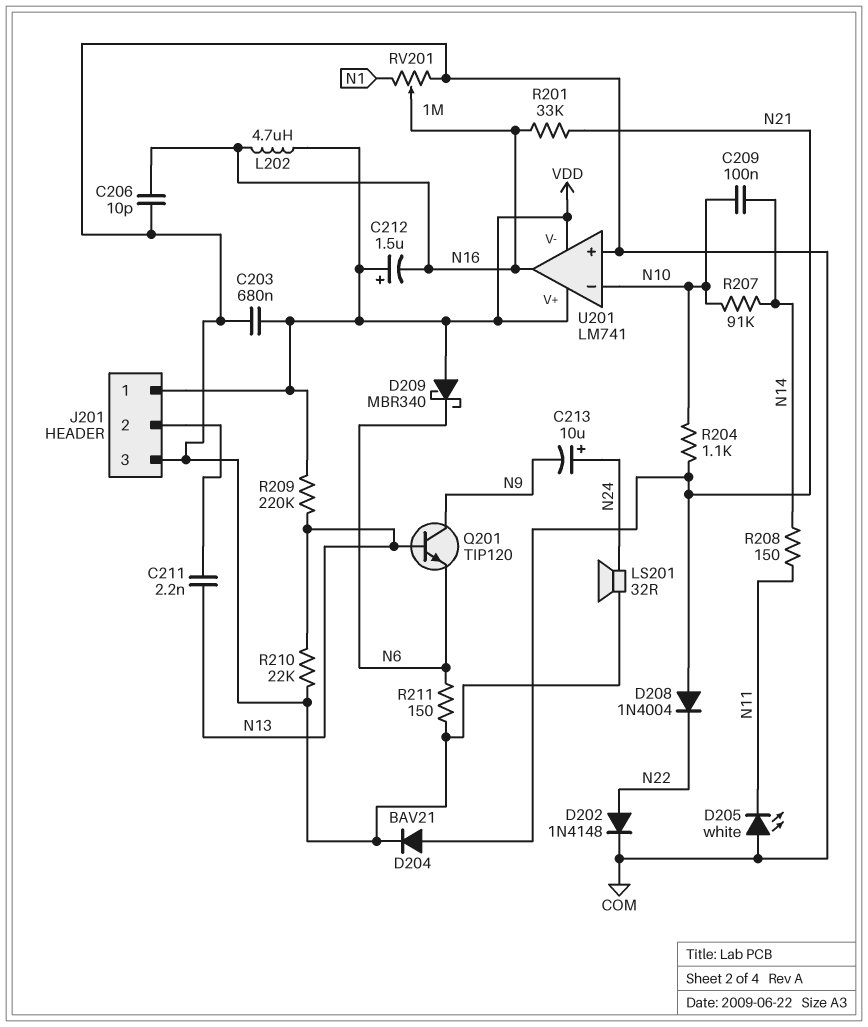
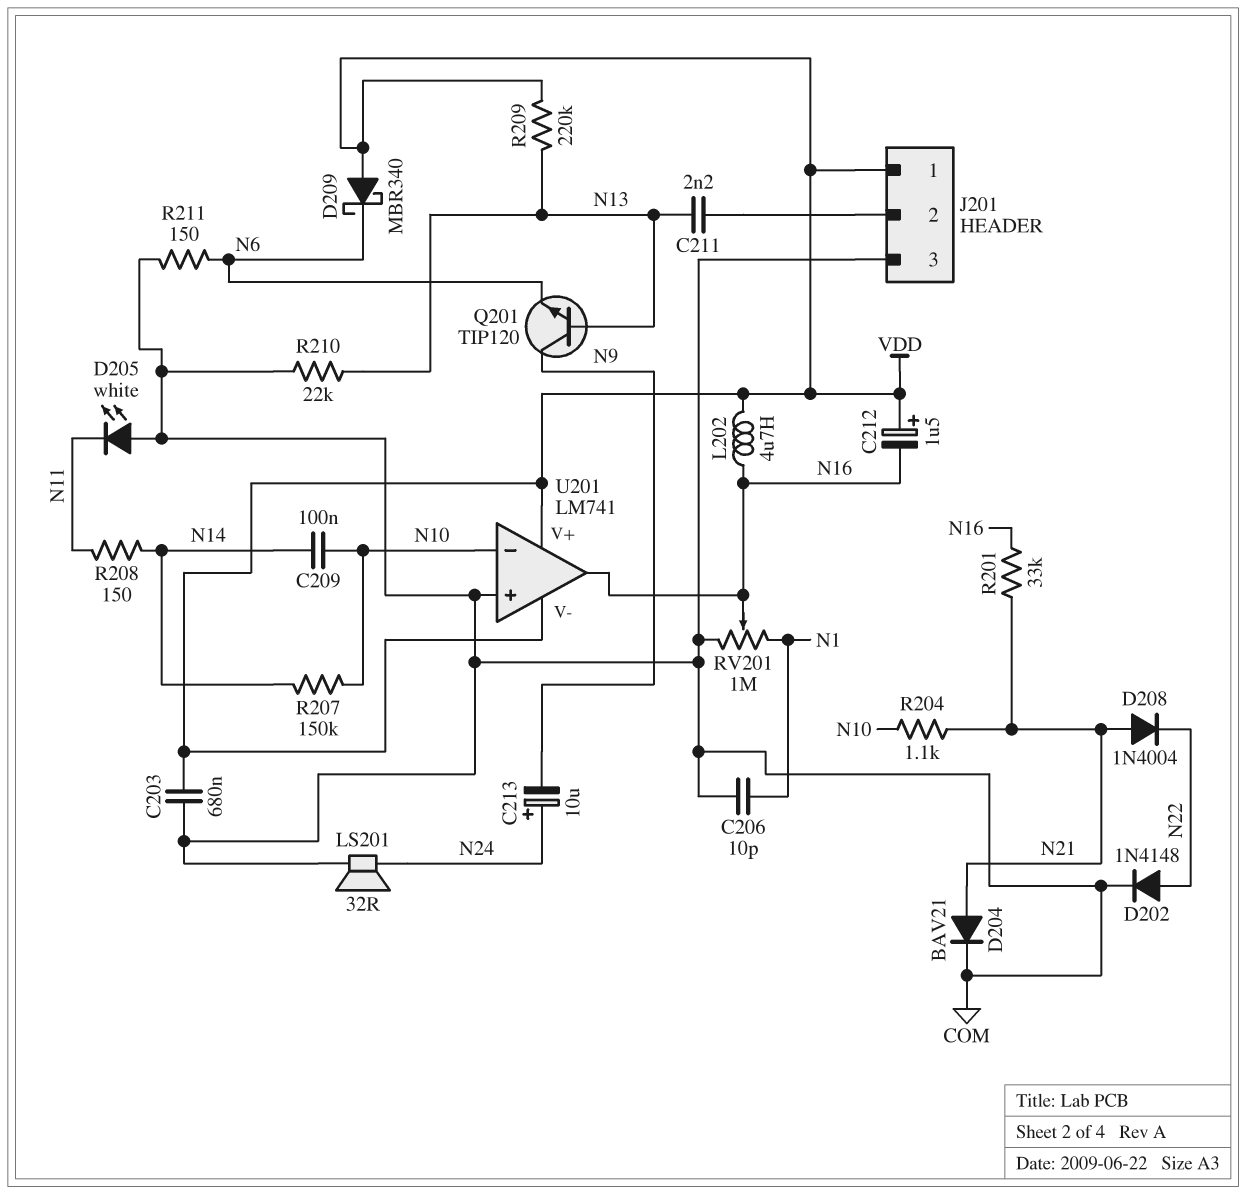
C206: 10pF (COM, N16) -> 10pF (COM, N1)
R207: 91k (N10, N14) -> 150k (N10, N14)

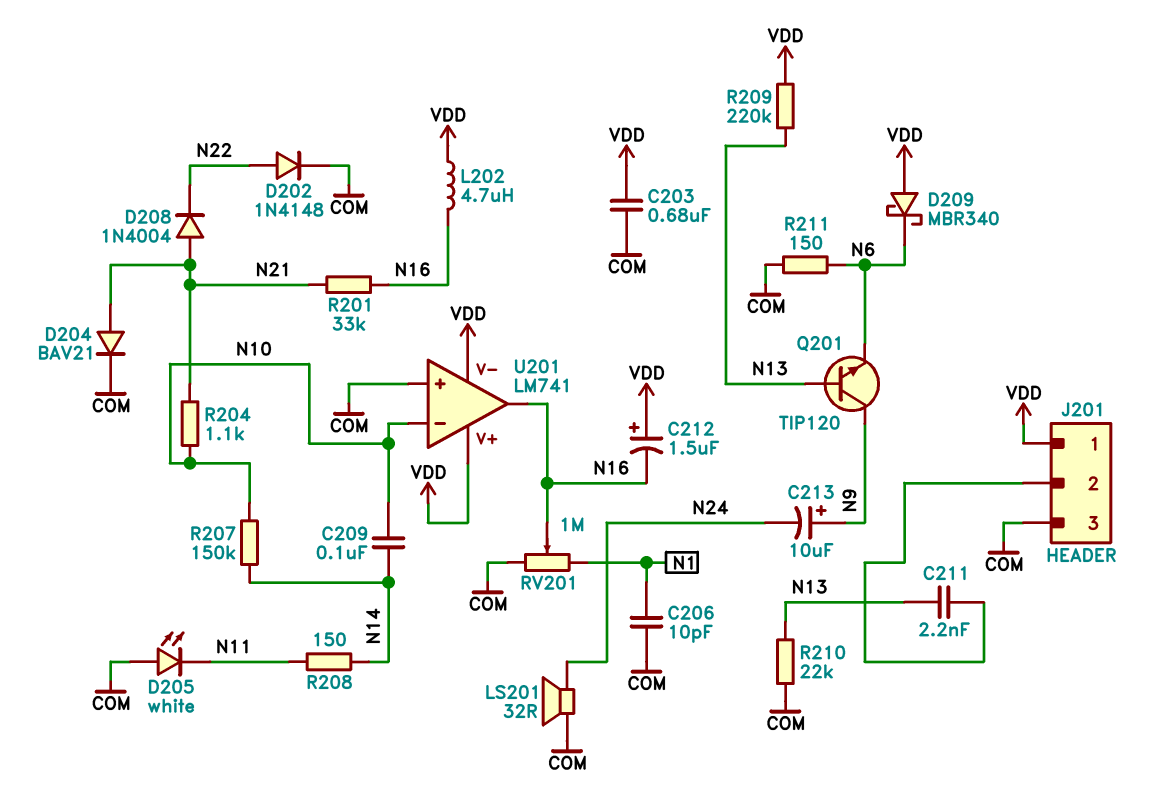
C213: 10uF (plus N24, minus N9) -> 10uF (plus N9, minus N24)

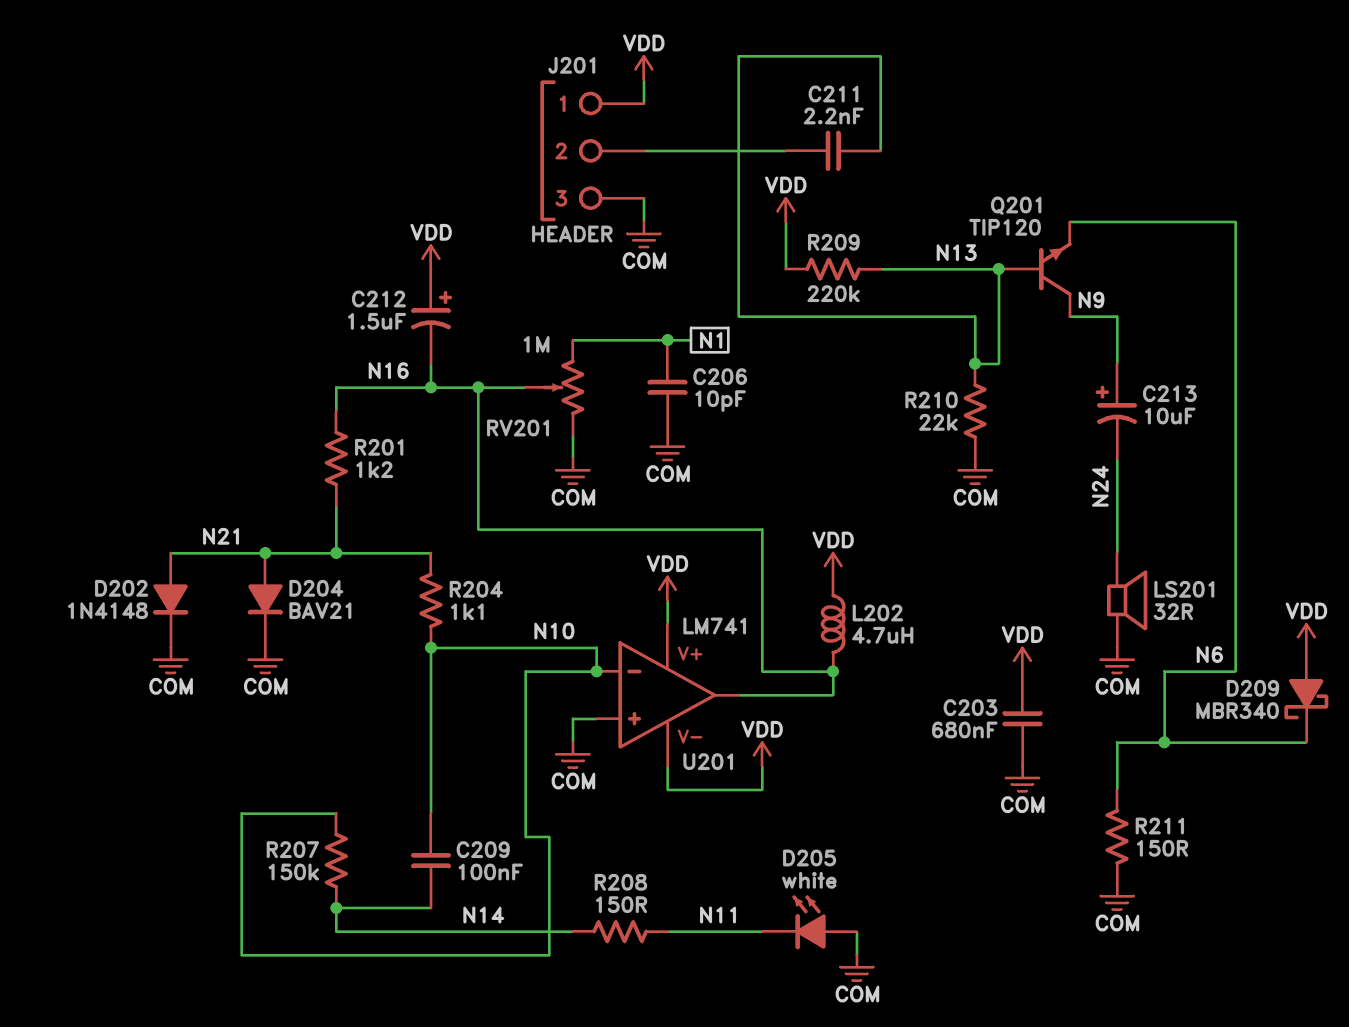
D202: diode 1N4148 (A N22, K COM) -> diode 1N4148 (A N21, K COM)
D208: diode 1N4004 (A N21, K N22) -> none
R201: 33k (N16, N21) -> 1.2k (N16, N21)

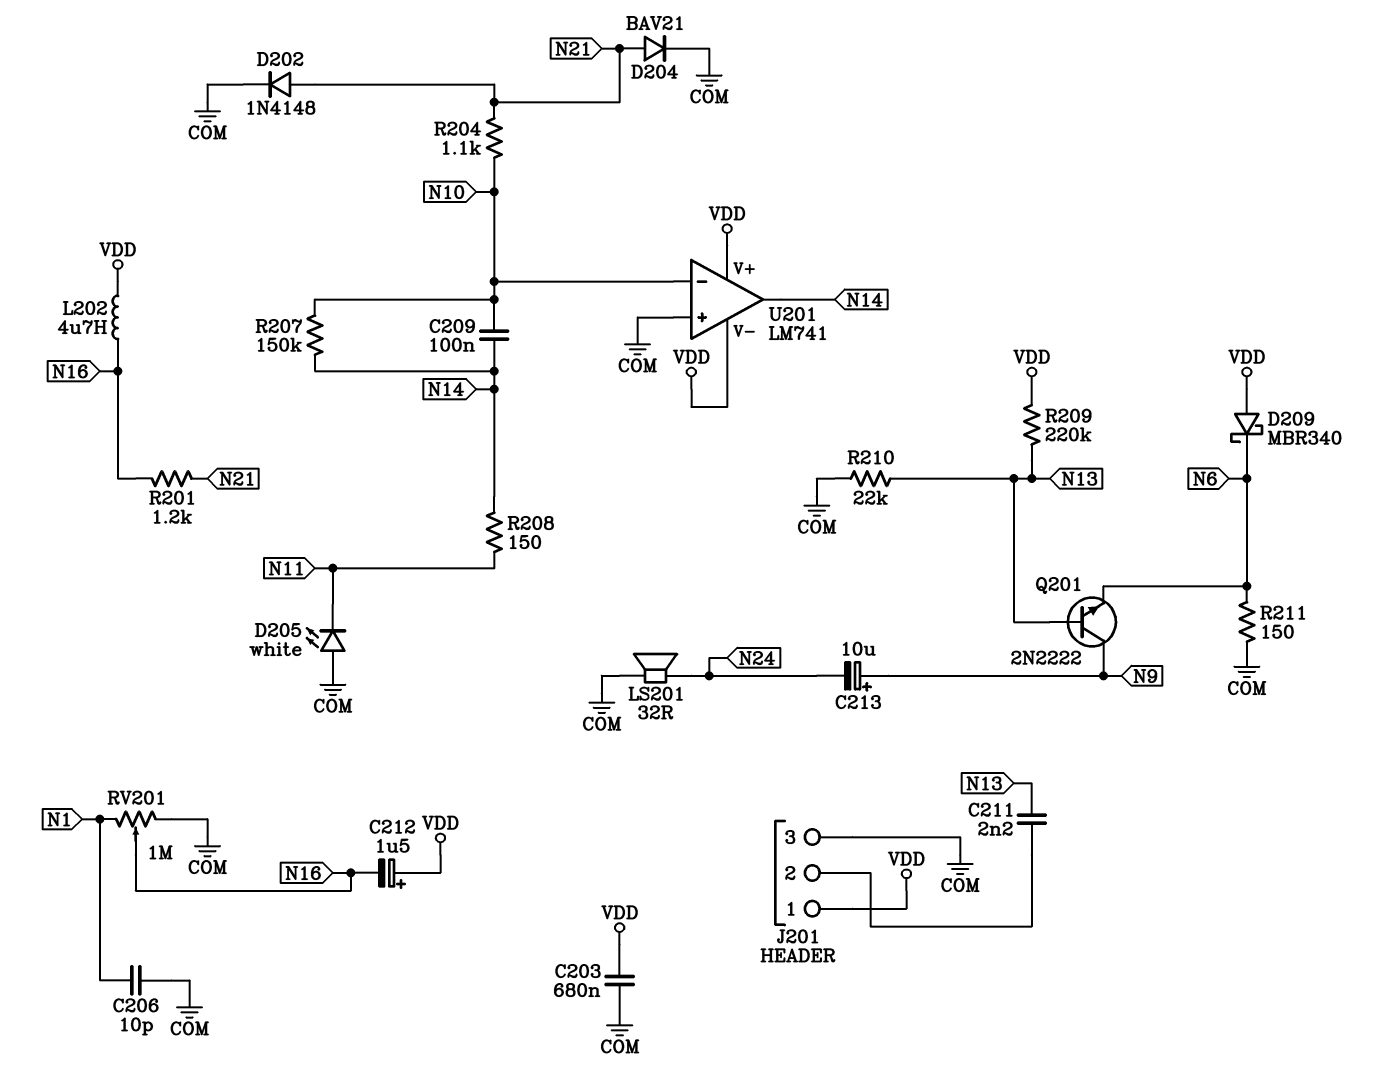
Q201: NPN TIP120 (B N13, C N9, E N6) -> NPN 2N2222 (B N13, C N9, E N6)
U201 pin out: N16 -> N14

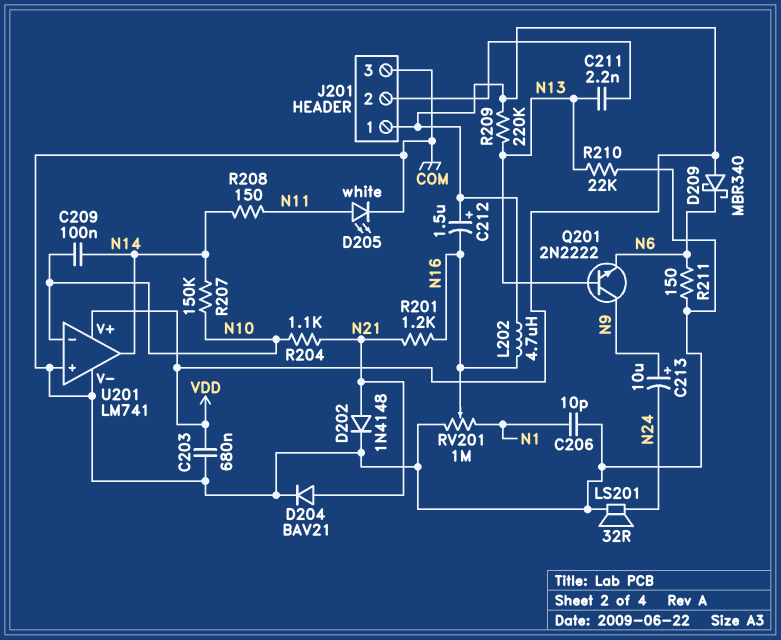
D205: LED white (A COM, K N11) -> LED white (A N11, K COM)
U201 pin V-: VDD -> COM

